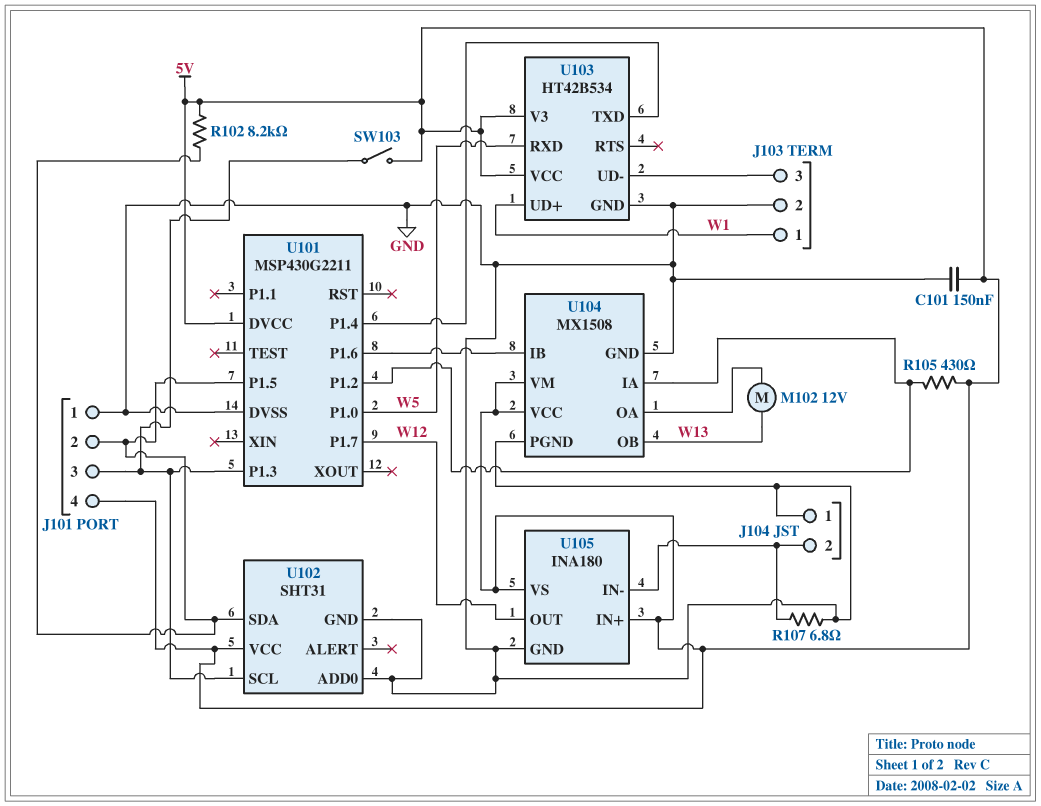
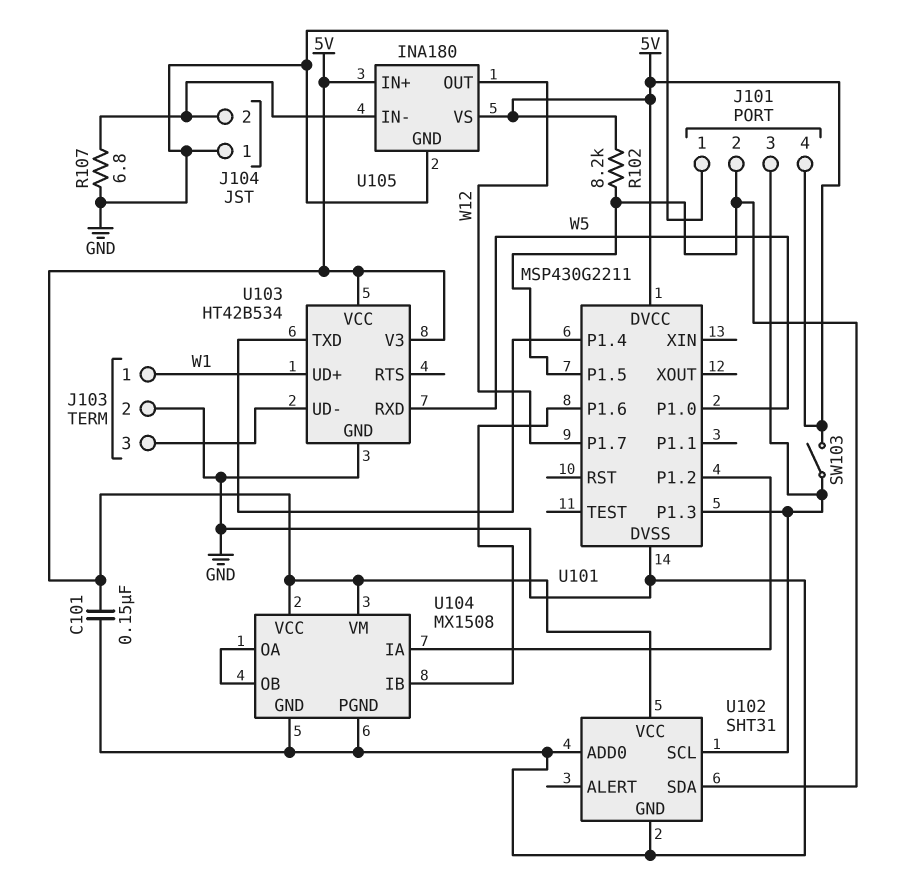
M102: motor 12V (U104/OA, W13) -> none
R105: 430 (5V, U101/P1.2) -> none
U104 pin OB: W13 -> U104/OA

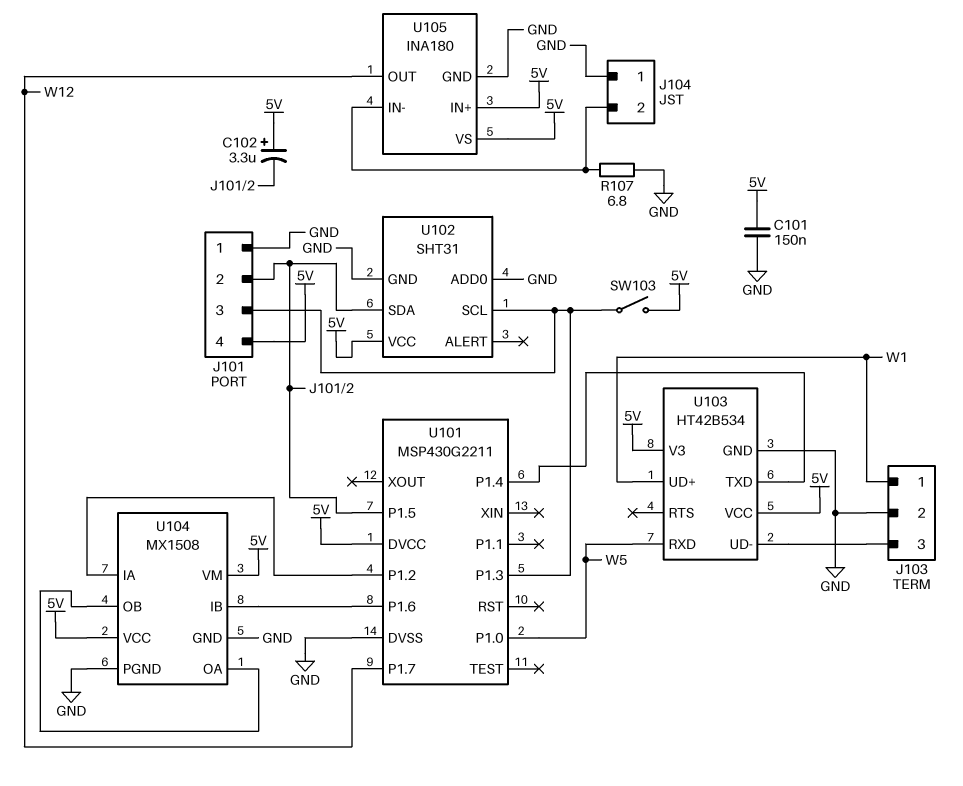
C102: none -> 3.3uF (plus 5V, minus J101/2)
R102: 8.2k (5V, J101/2) -> none

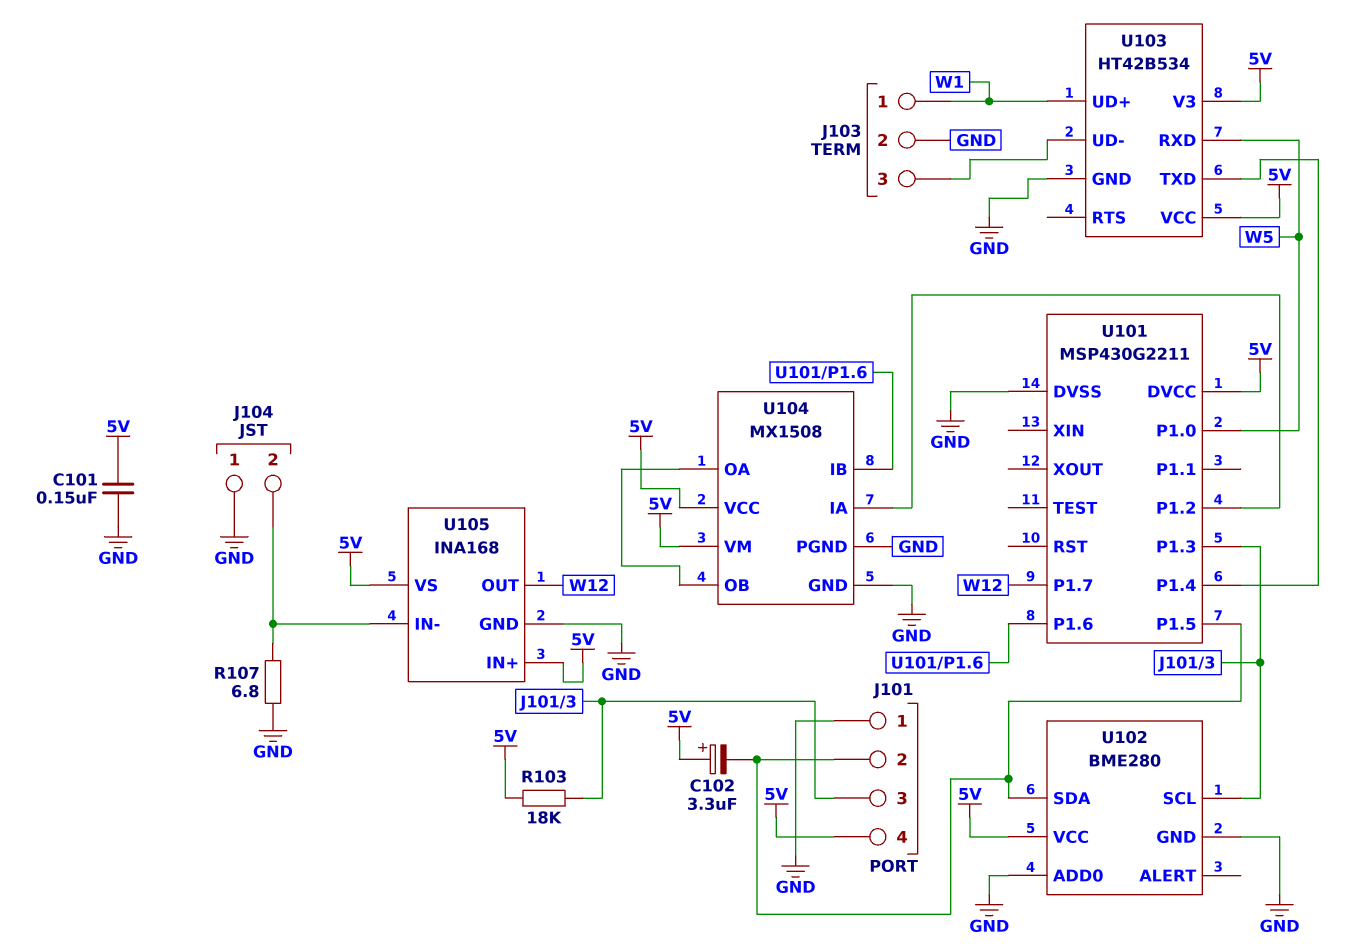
R103: none -> 18k (5V, J101/3)
SW103: switch (5V, J101/3) -> none
U102: SHT31 -> BME280
U105: INA180 -> INA168

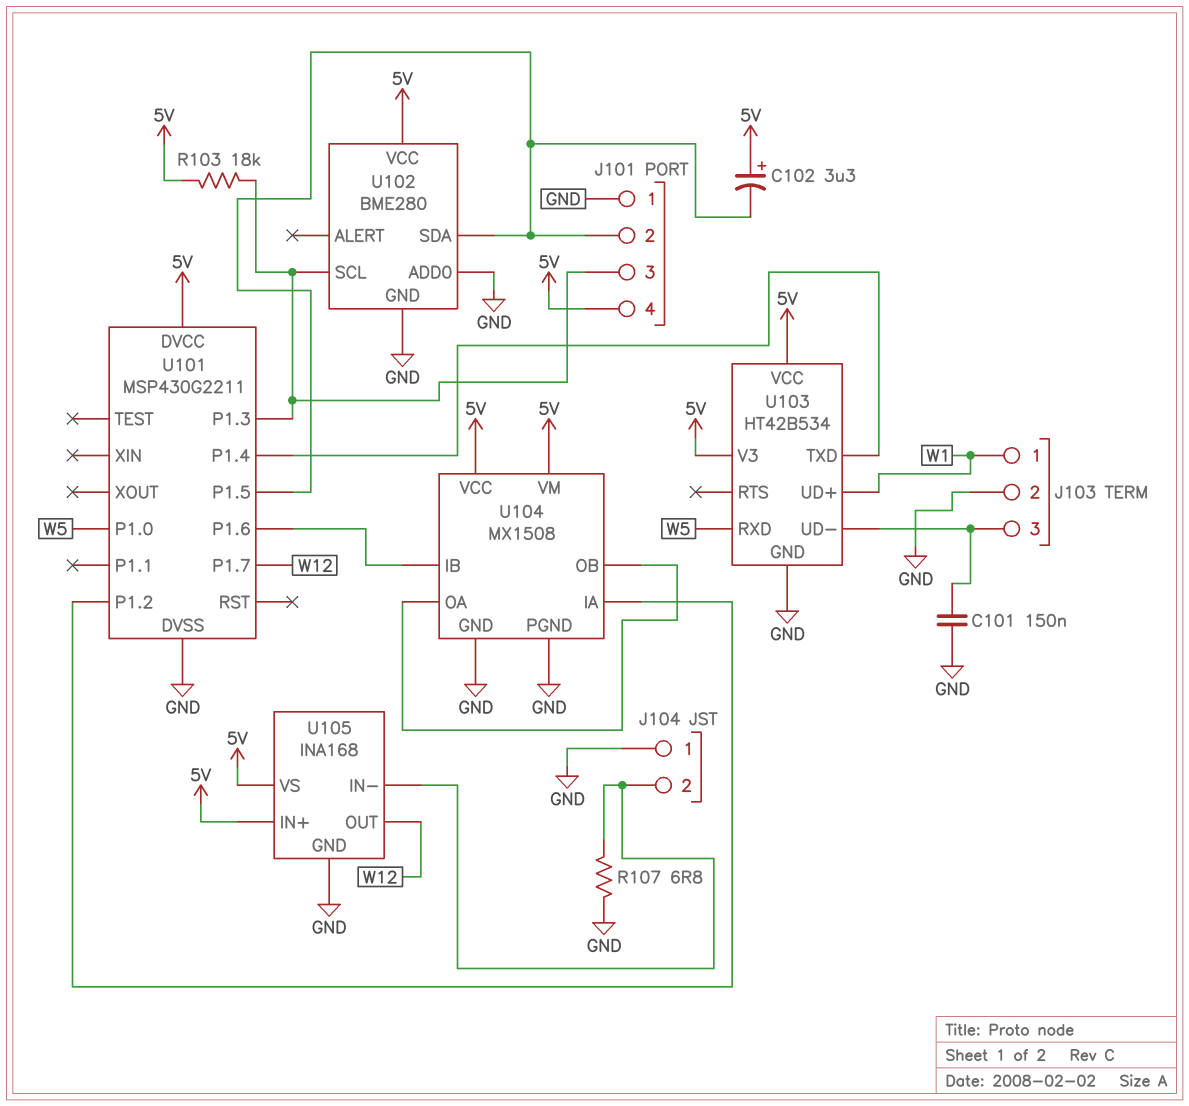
C101: 150nF (5V, GND) -> 150nF (GND, J103/3)

